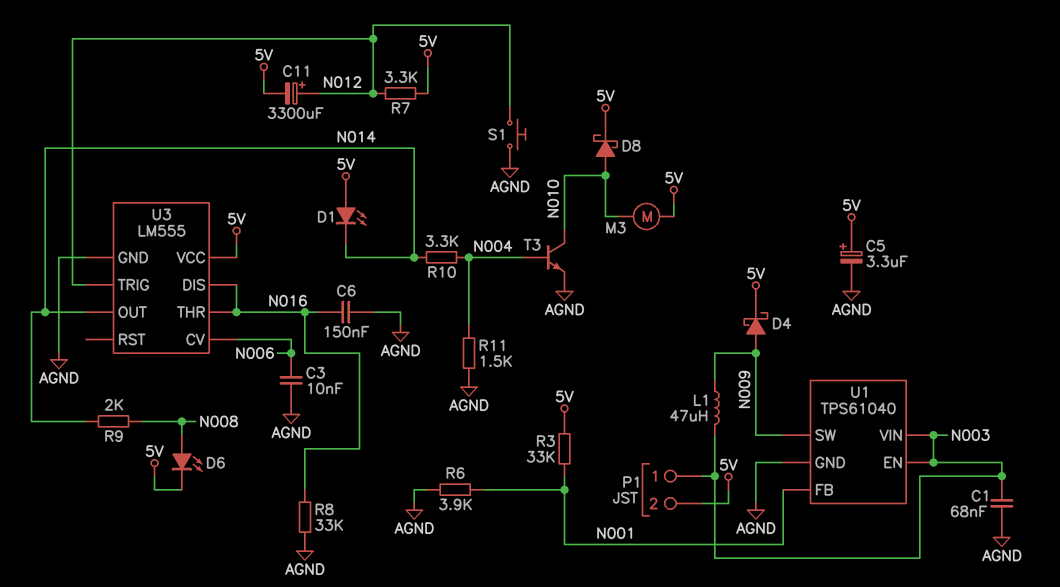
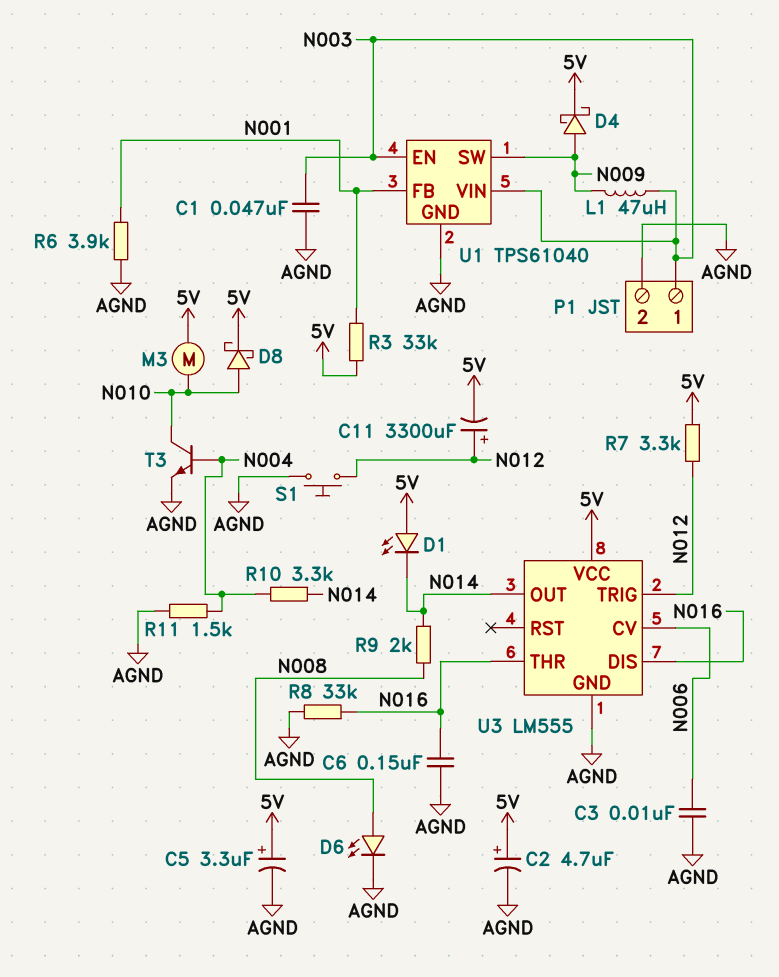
C1: 68nF (AGND, N003) -> 47nF (AGND, N003)
C2: none -> 4.7uF (plus 5V, minus AGND)
D6: LED (A N008, K 5V) -> LED (A N008, K AGND)
P1 pin 2: 5V -> AGND

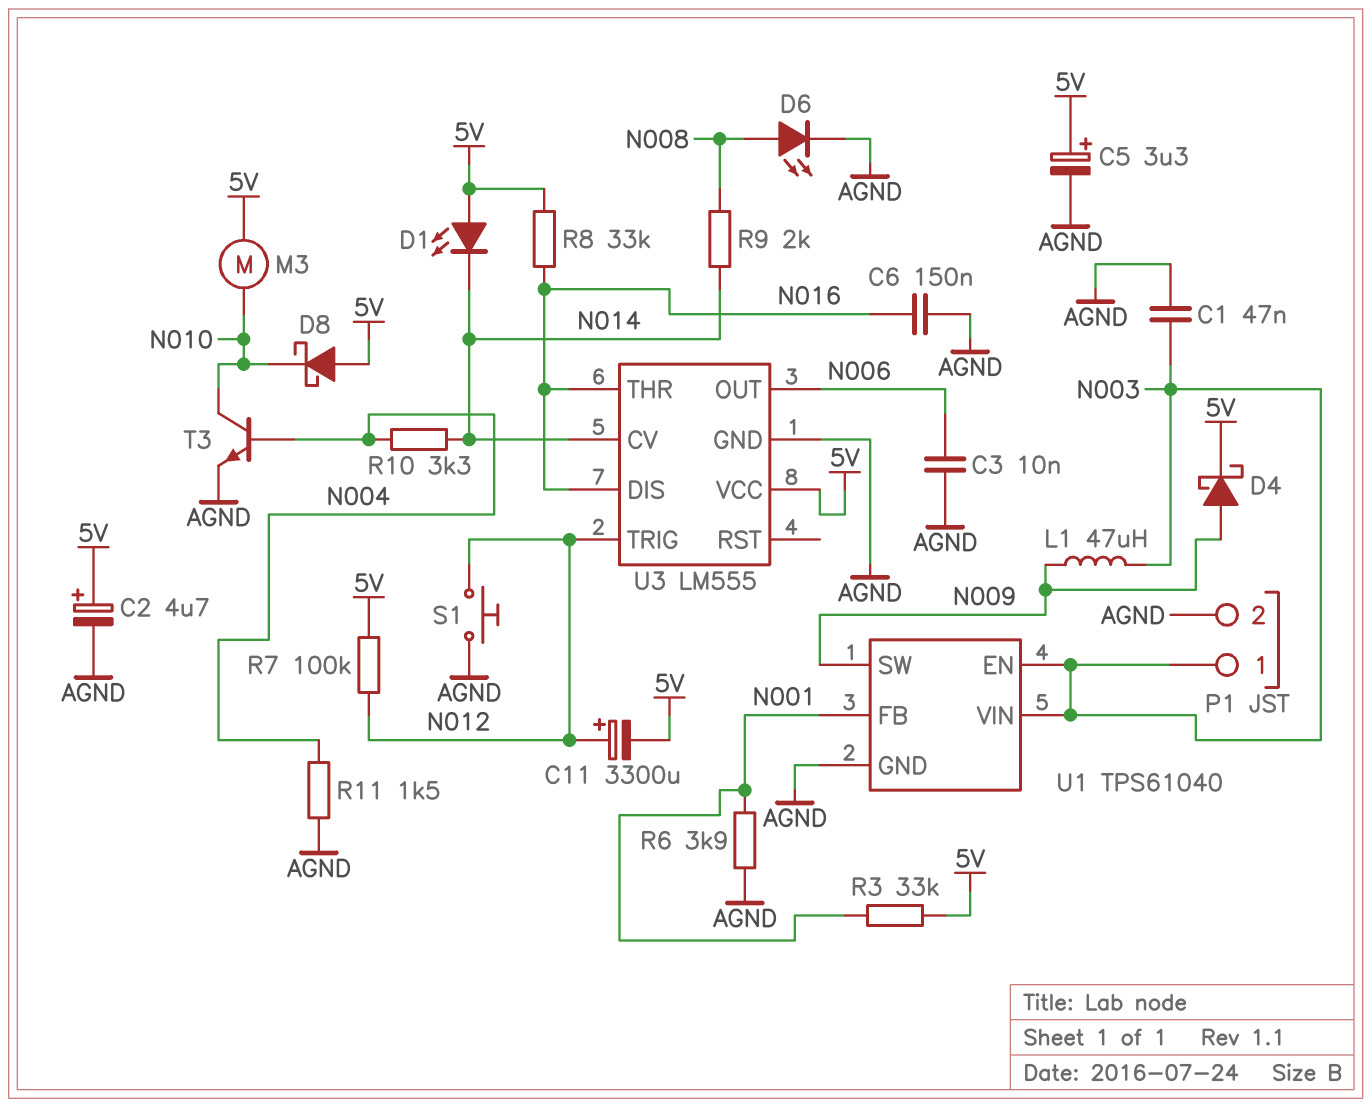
D8: schottky (A N010, K 5V) -> schottky (A 5V, K N010)
R7: 3.3k (5V, N012) -> 100k (5V, N012)
R8: 33k (AGND, N016) -> 33k (5V, N016)
U3 pin CV: N006 -> N014
U3 pin OUT: N014 -> N006

